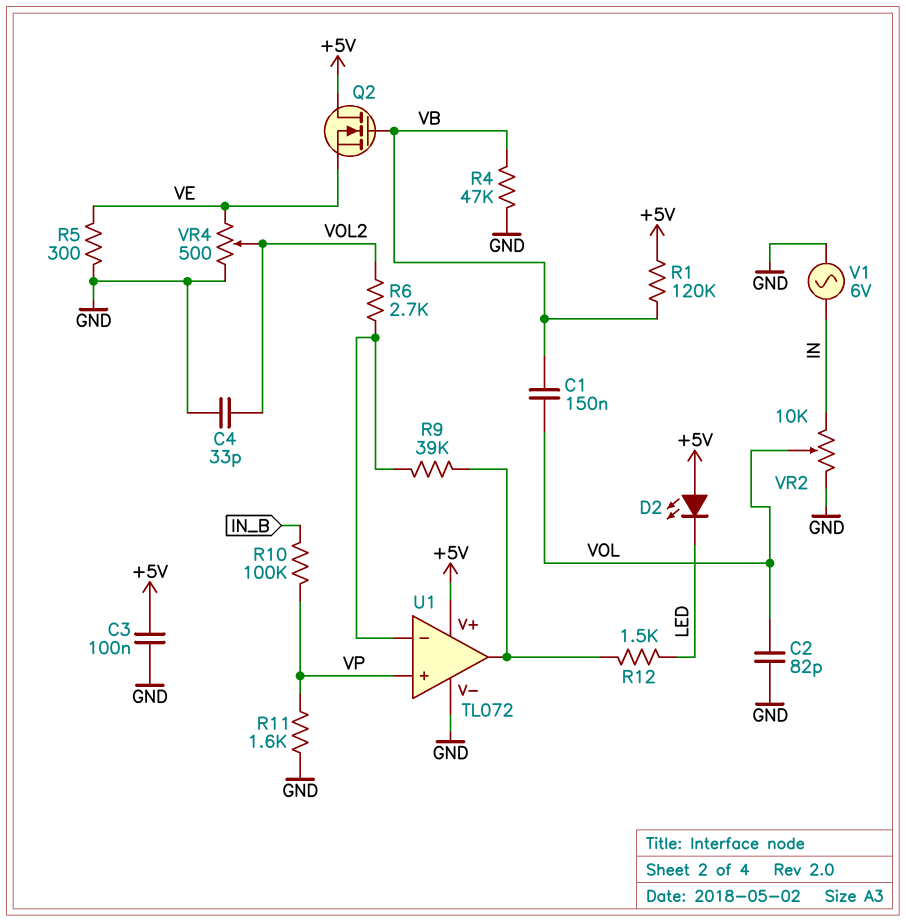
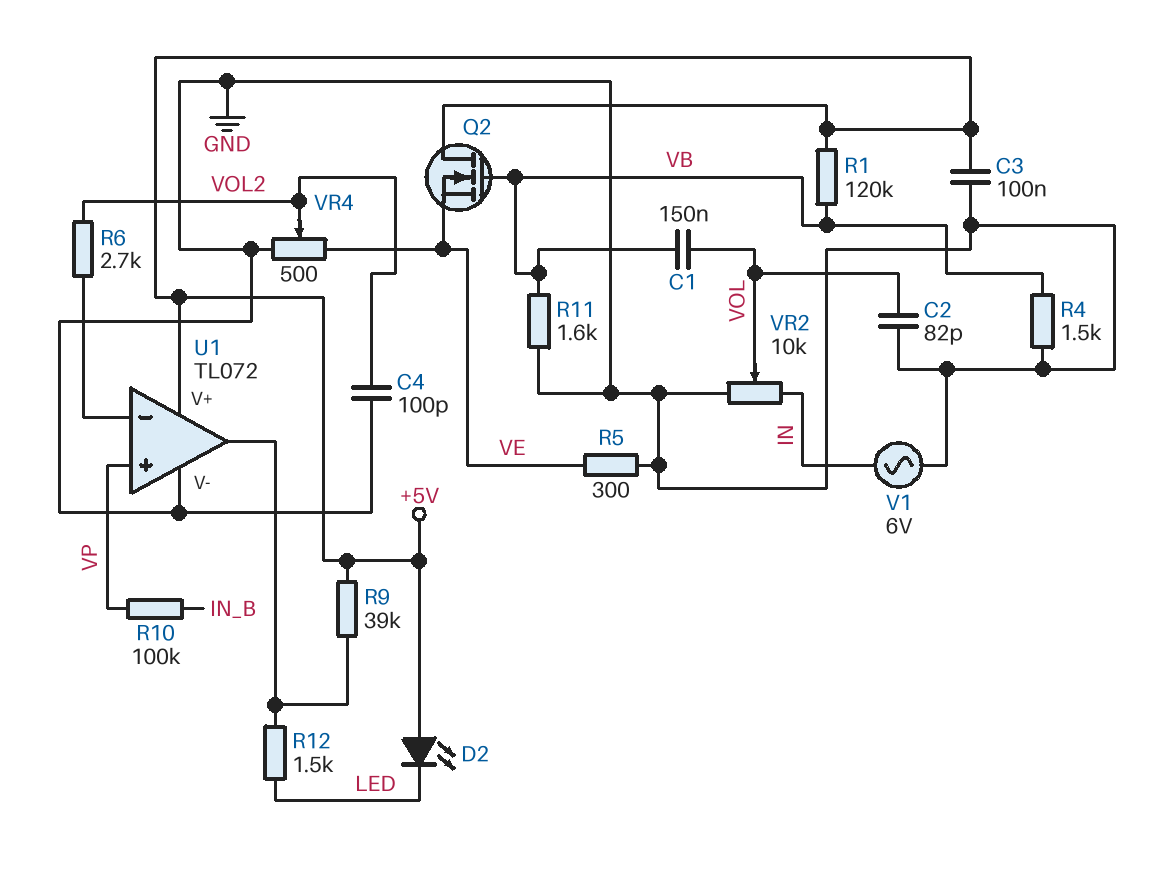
C4: 33pF (GND, VOL2) -> 100pF (GND, VOL2)
R4: 47k (GND, VB) -> 1.5k (GND, VB)
R9: 39k (U1/in-, U1/out) -> 39k (+5V, U1/out)
R11: 1.6k (GND, VP) -> 1.6k (GND, VB)

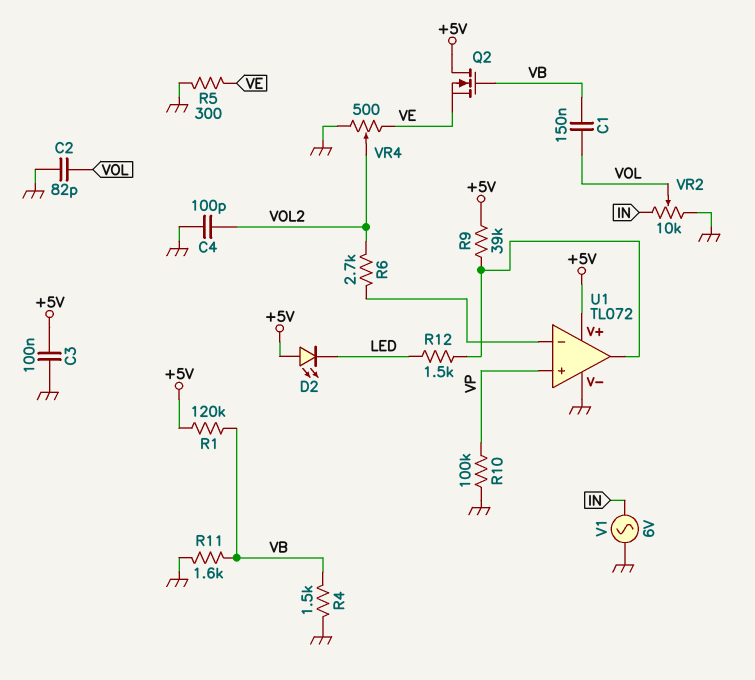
R10: 100k (IN_B, VP) -> 100k (GND, VP)

